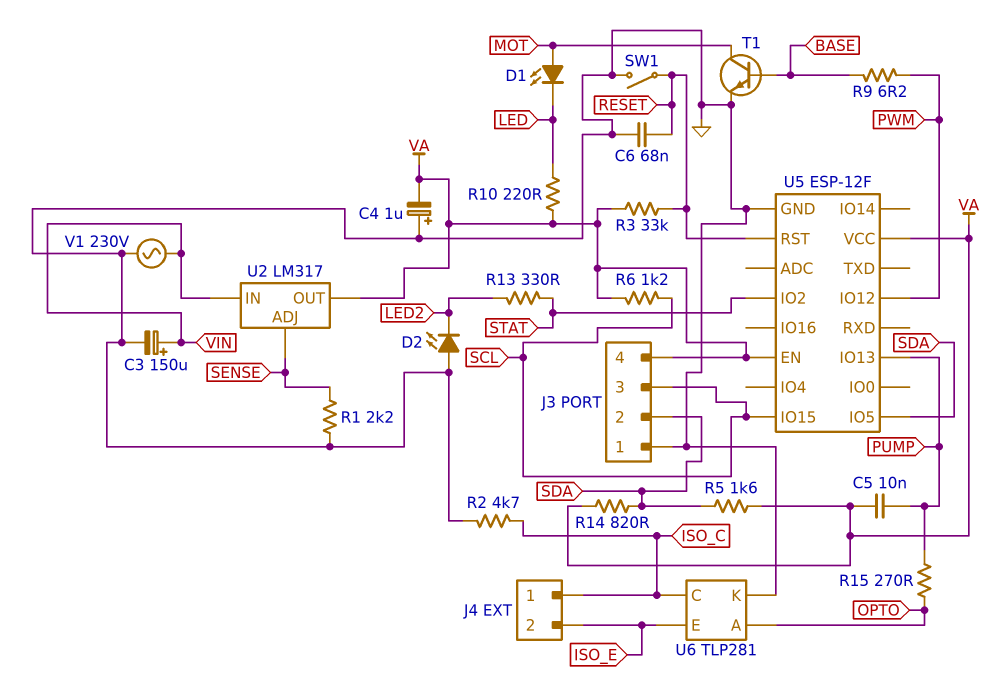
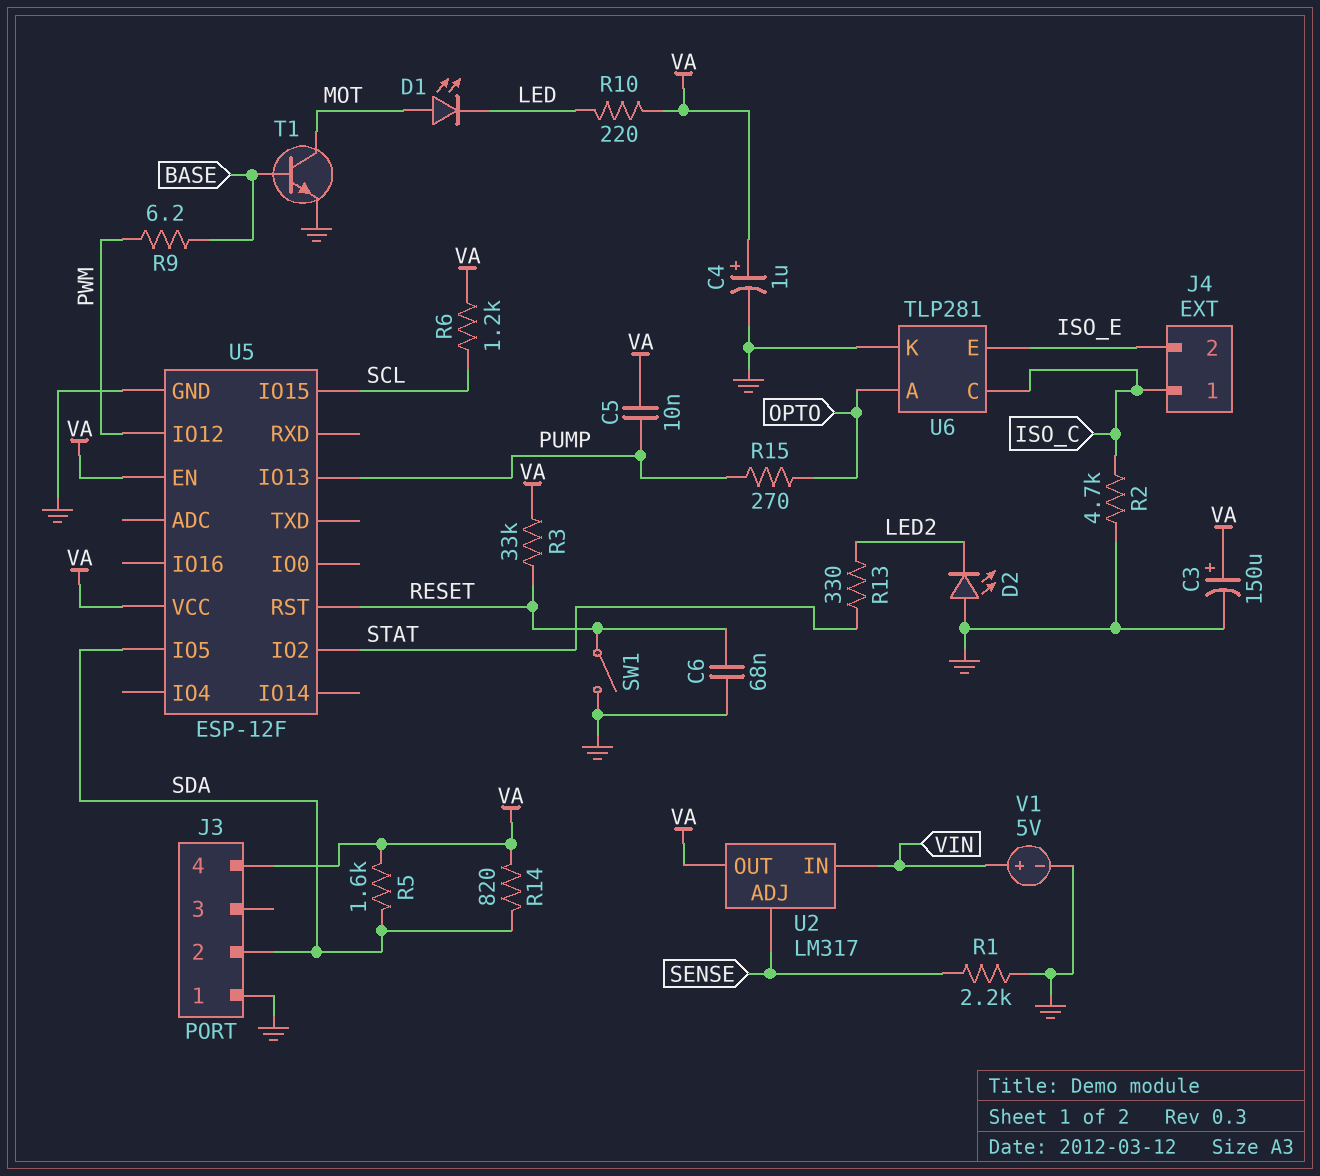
C3: 150uF (plus VIN, minus GND) -> 150uF (plus VA, minus GND)
C4: 1uF (plus GND, minus VA) -> 1uF (plus VA, minus GND)
J3 pin 3: SCL -> none
V1: AC 230V (GND, VIN) -> 5V (plus VIN, minus GND)

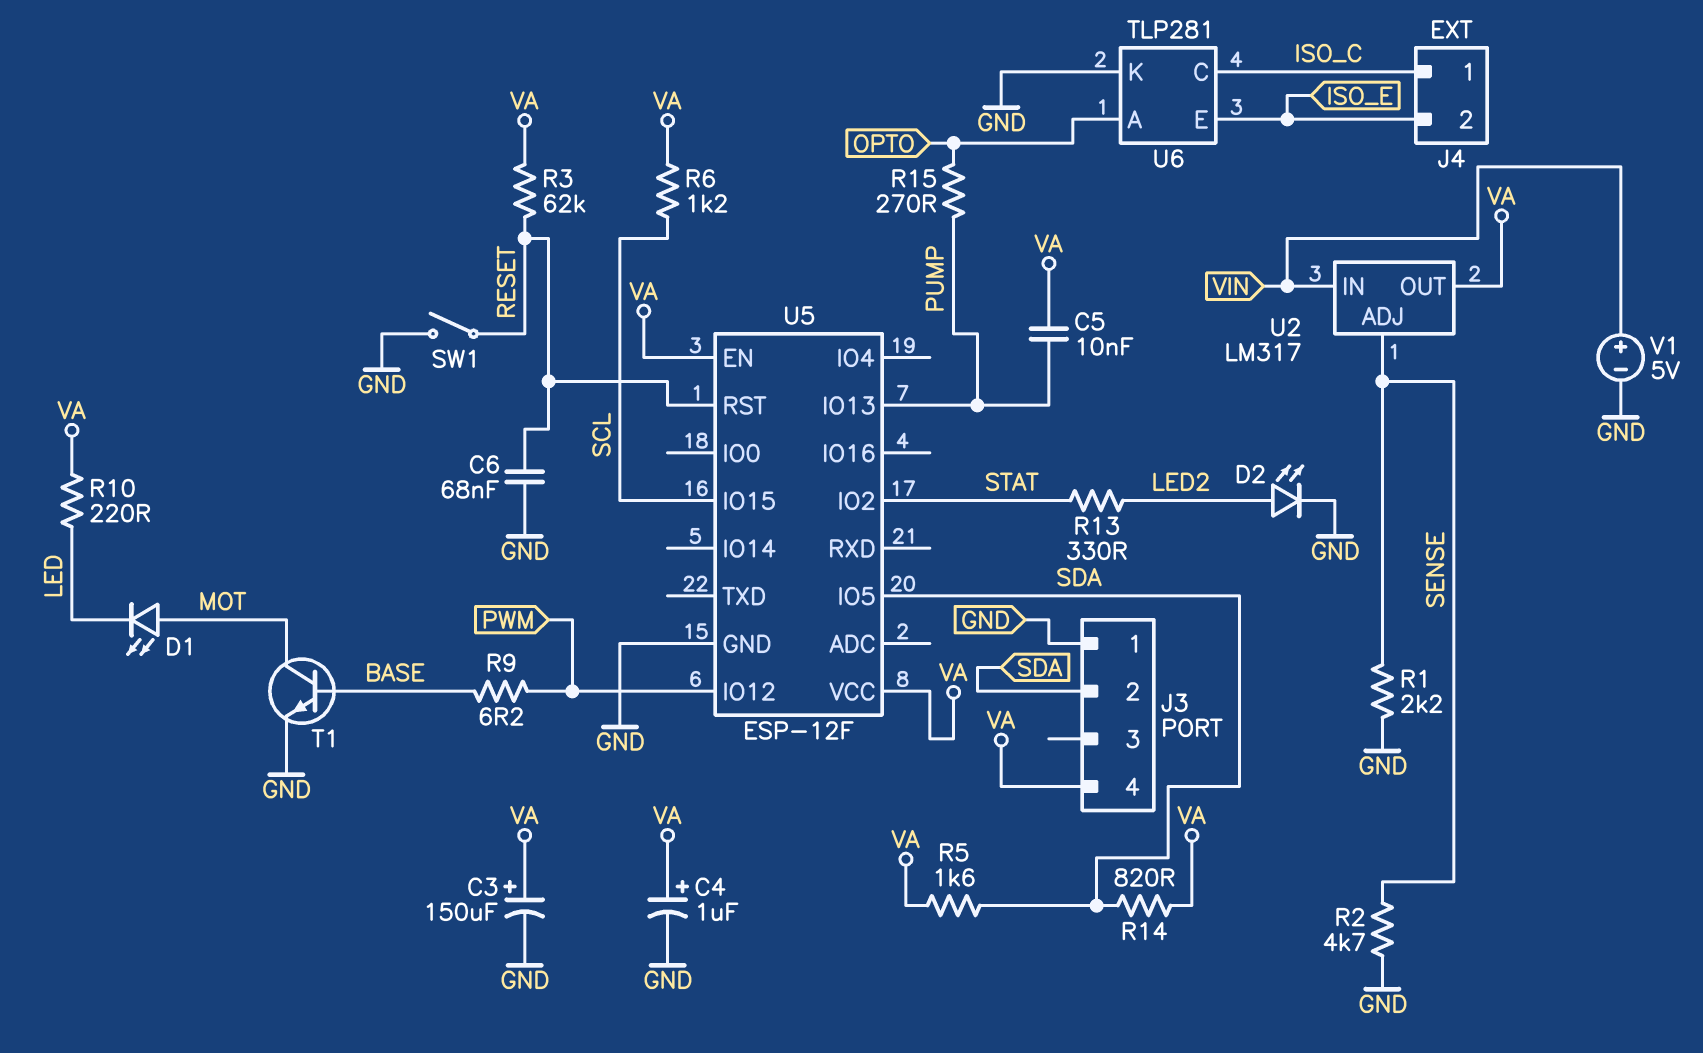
D2: LED (A GND, K LED2) -> LED (A LED2, K GND)
R2: 4.7k (GND, ISO_C) -> 4.7k (GND, SENSE)
R3: 33k (RESET, VA) -> 62k (RESET, VA)

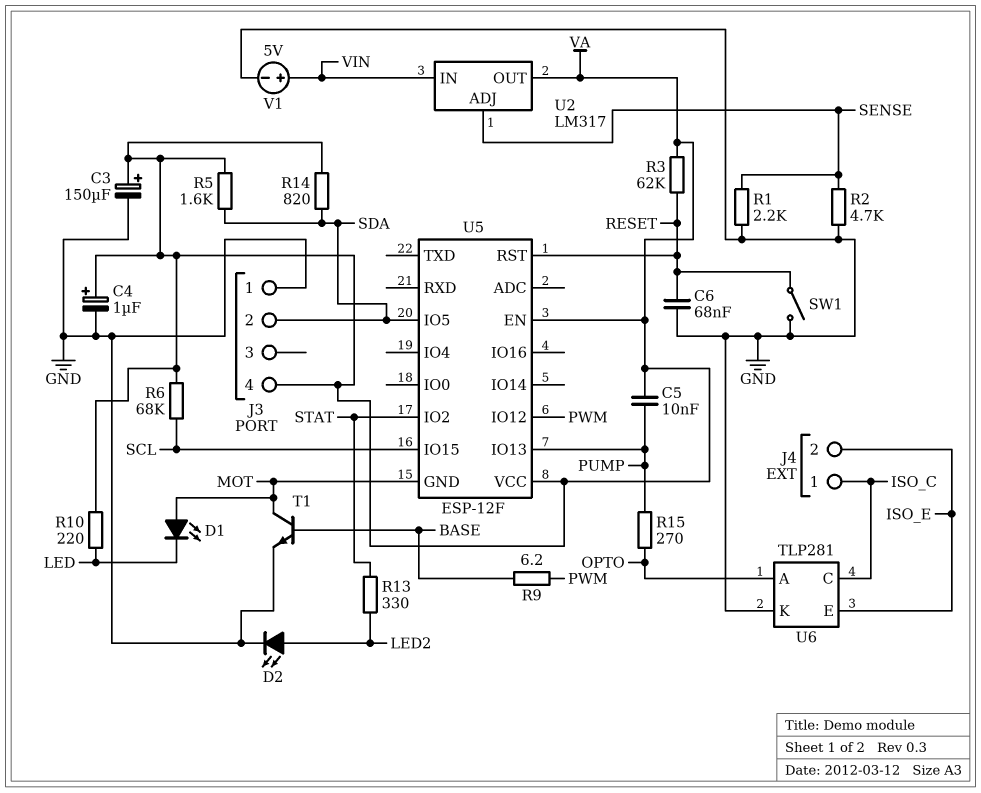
R6: 1.2k (SCL, VA) -> 68k (SCL, VA)
U5 pin GND: GND -> MOT

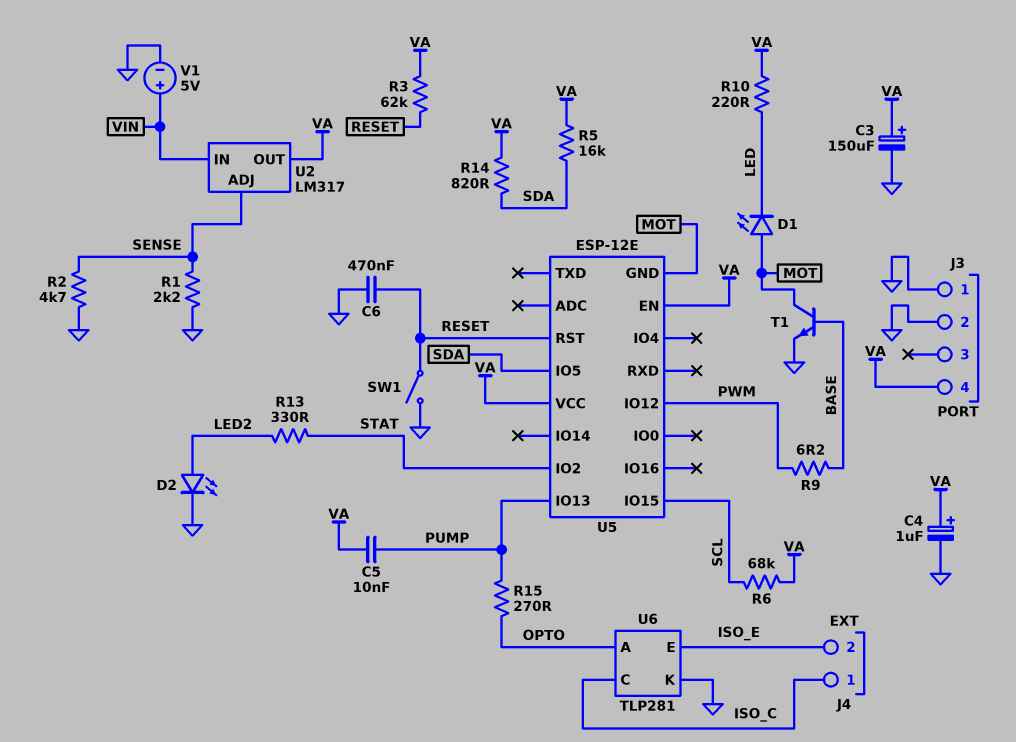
C6: 68nF (GND, RESET) -> 470nF (GND, RESET)
J3 pin 2: SDA -> GND
R5: 1.6k (SDA, VA) -> 16k (SDA, VA)
U5: ESP-12F -> ESP-12E

